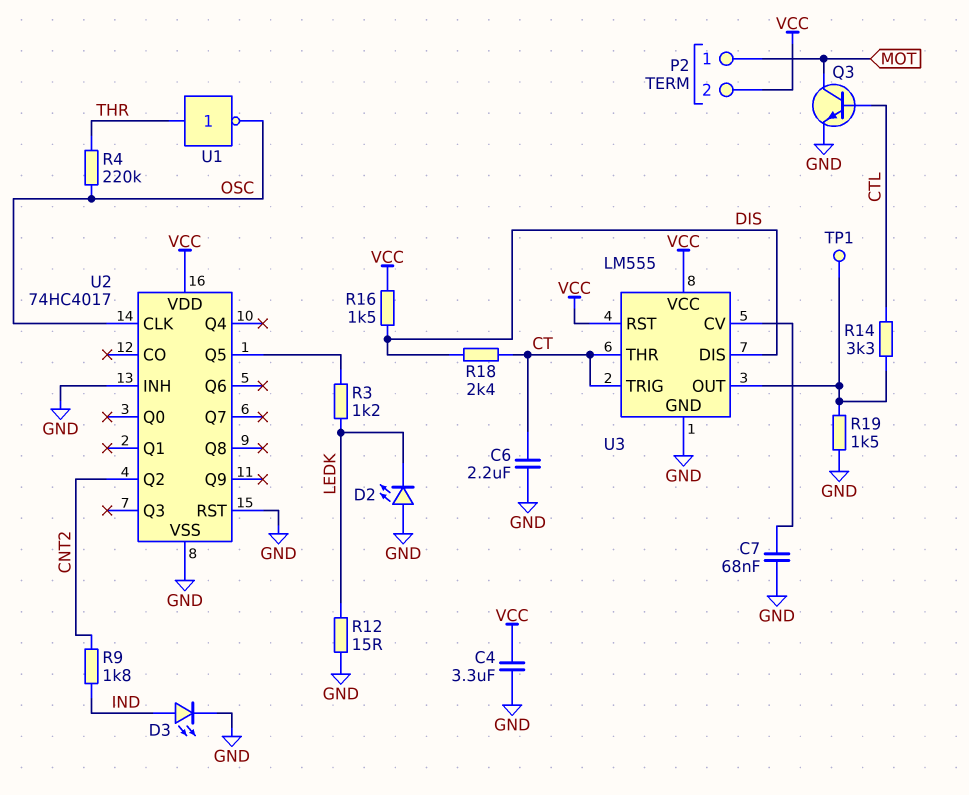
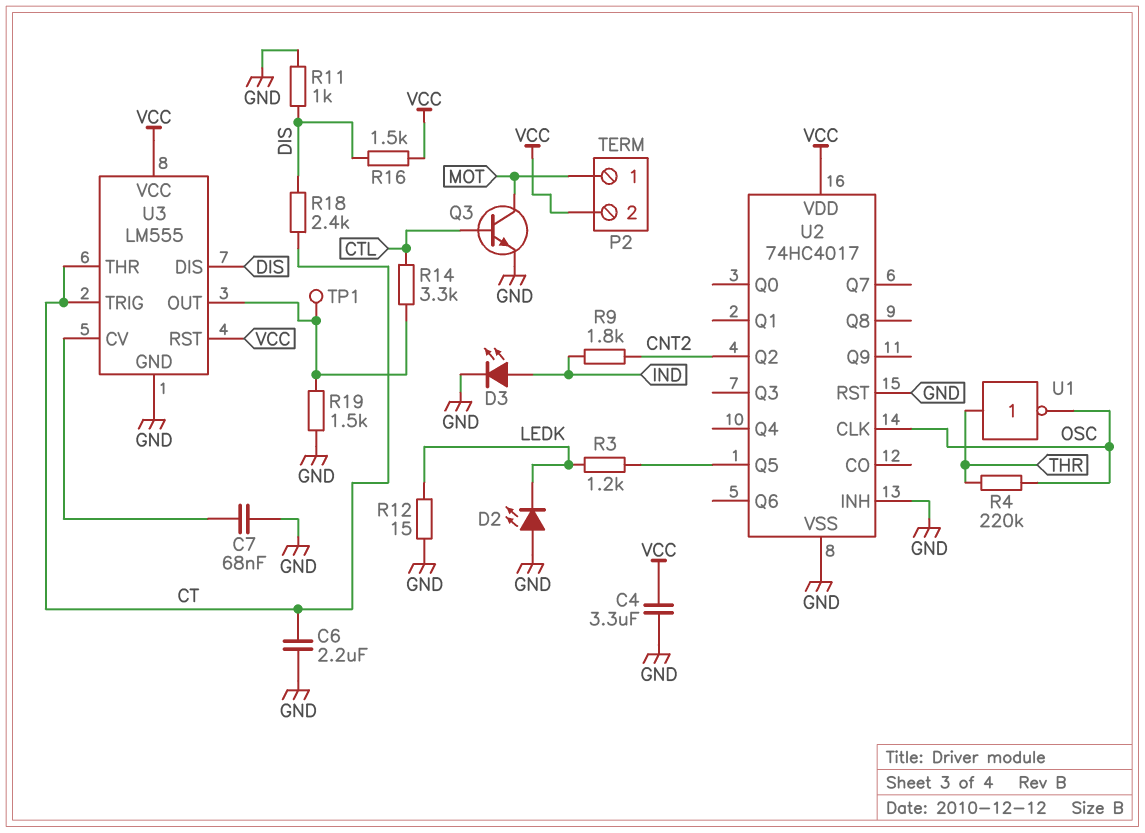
R11: none -> 1k (DIS, GND)

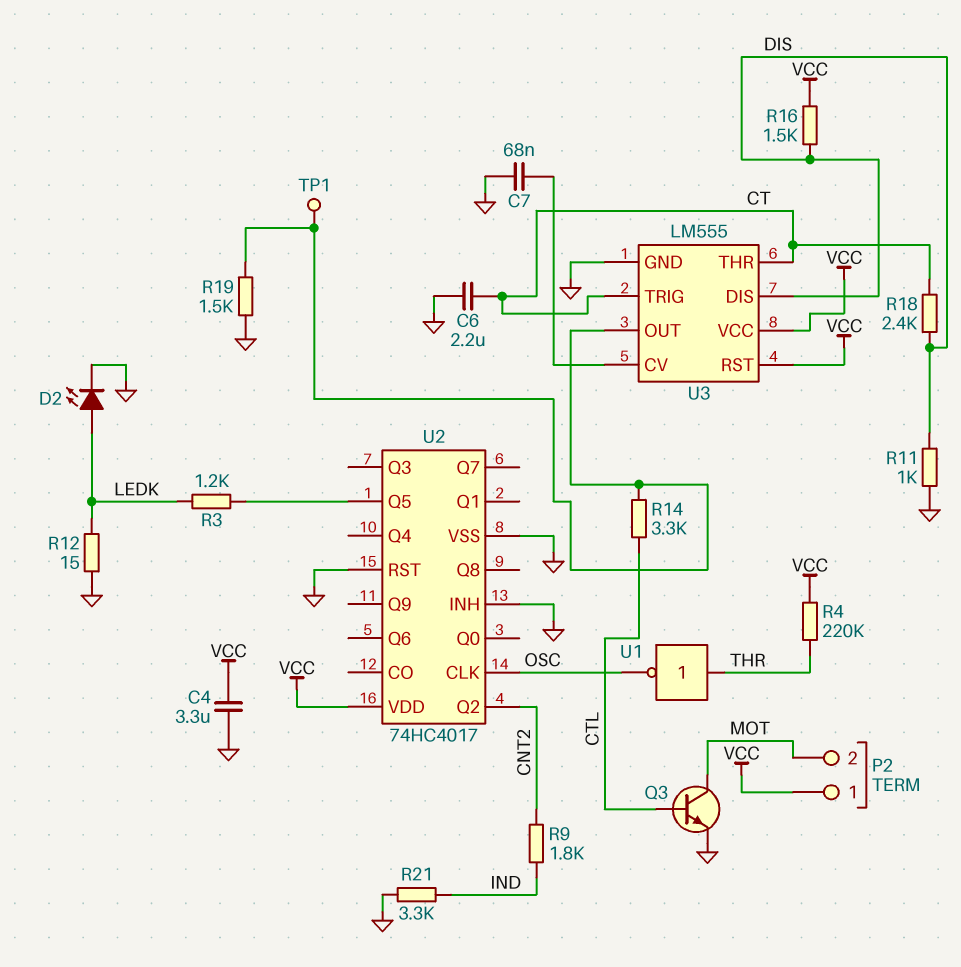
D2: LED (A GND, K LEDK) -> LED (A LEDK, K GND)
D3: LED (A IND, K GND) -> none
P2 pin 1: MOT -> VCC
P2 pin 2: VCC -> MOT
R4: 220k (OSC, THR) -> 220k (THR, VCC)
R21: none -> 3.3k (GND, IND)

